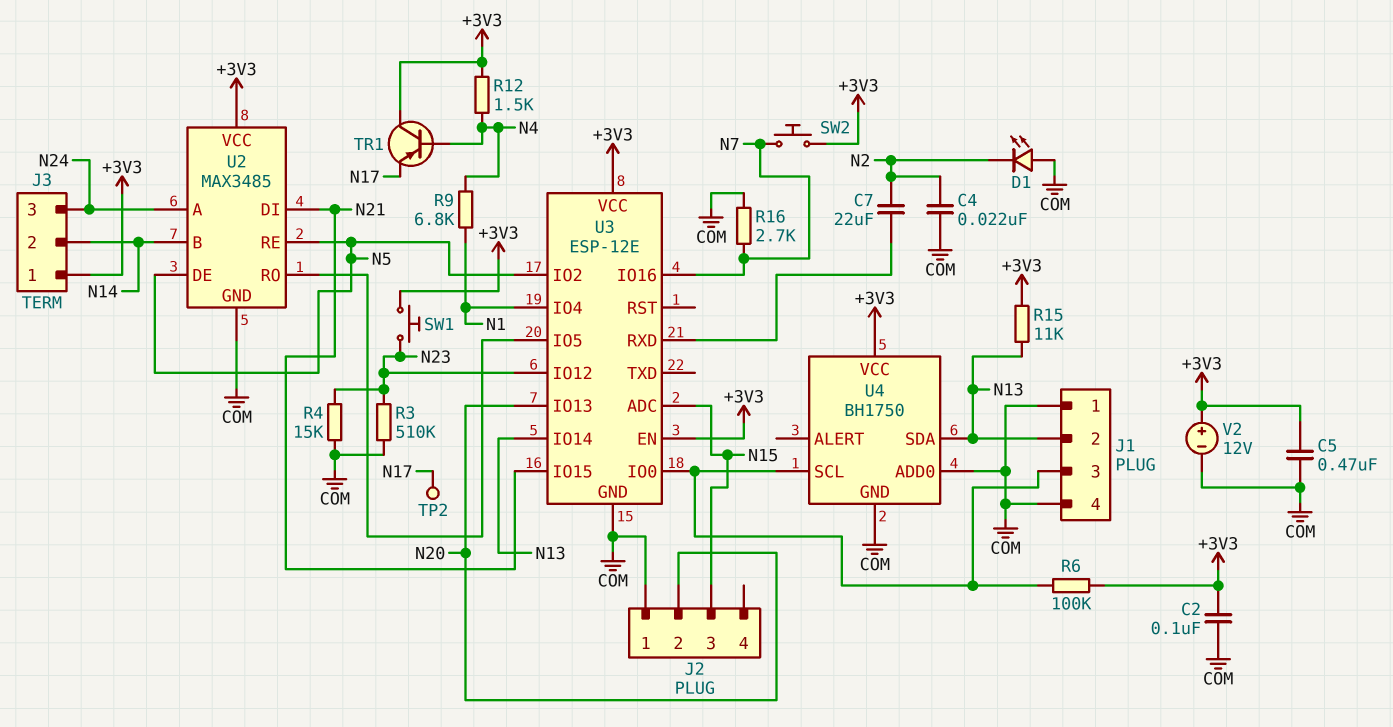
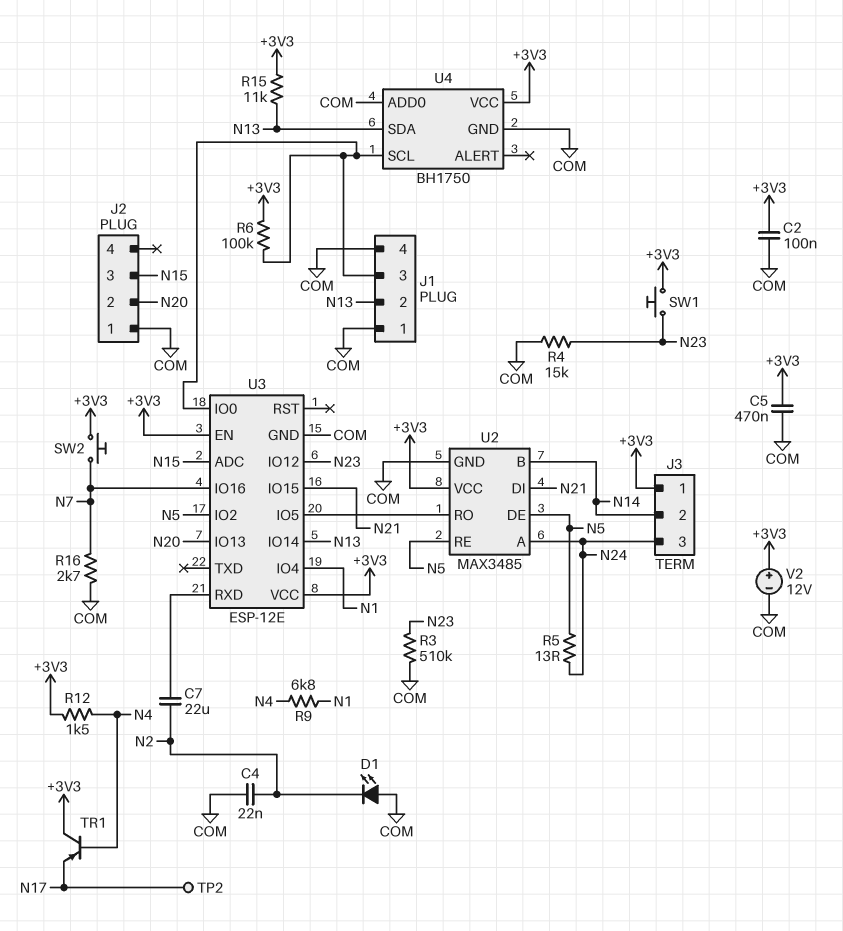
R5: none -> 13 (N5, N24)

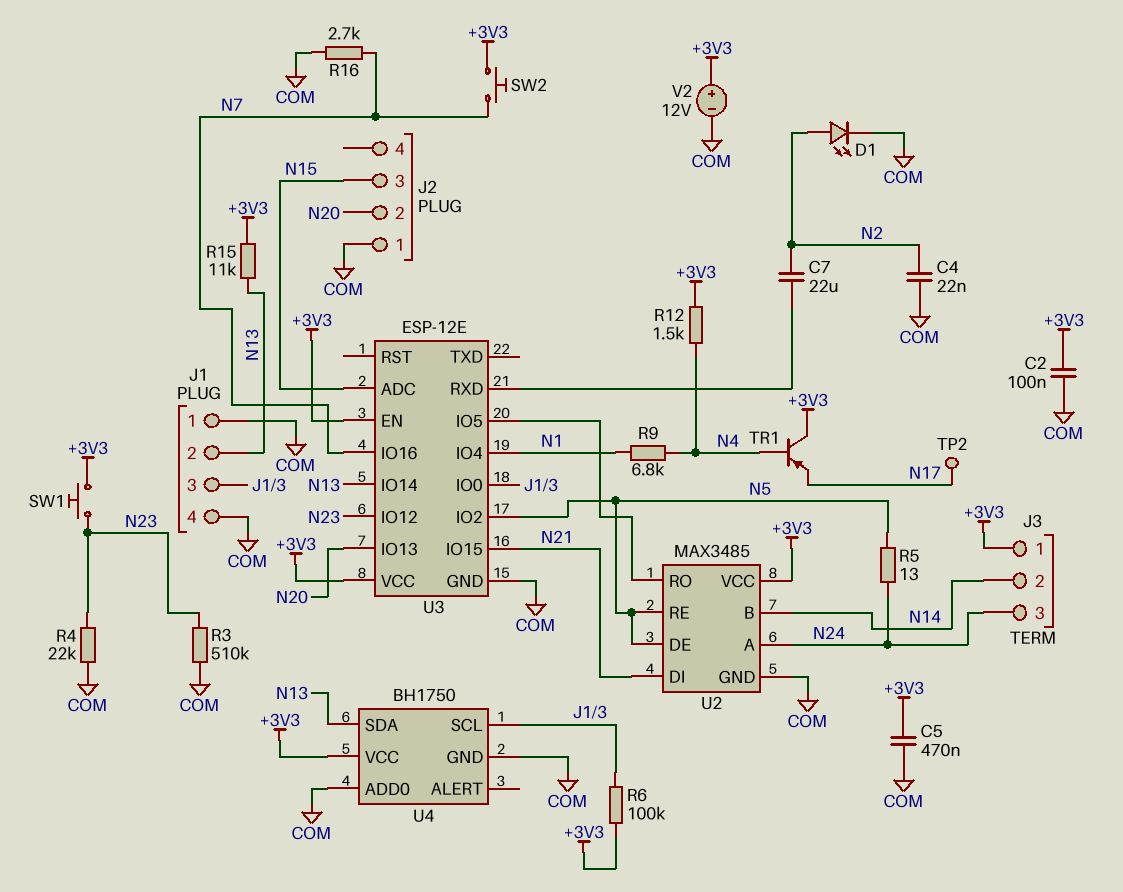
D1: LED (A COM, K N2) -> LED (A N2, K COM)
R4: 15k (COM, N23) -> 22k (COM, N23)

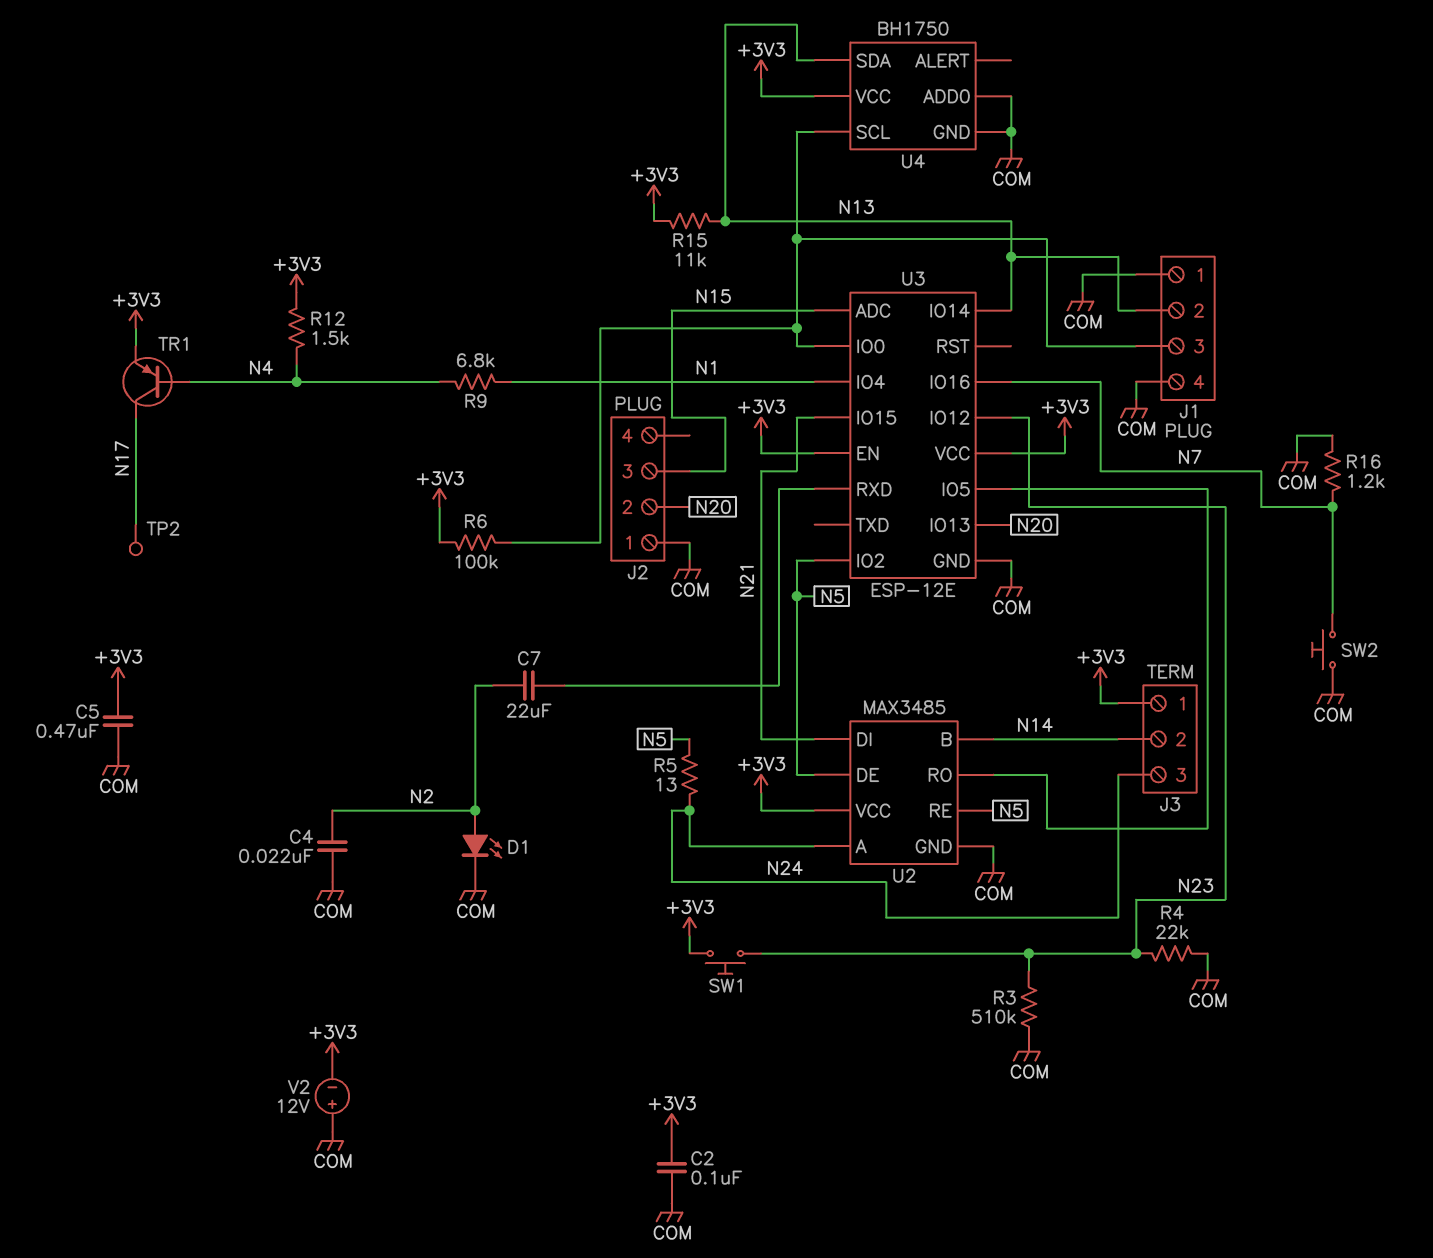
R16: 2.7k (COM, N7) -> 1.2k (COM, N7)
SW2: button (+3V3, N7) -> button (COM, N7)
TR1: PNP (B N4, C +3V3, E N17) -> PNP (B N4, C N17, E +3V3)
V2: 12V (plus +3V3, minus COM) -> 12V (plus COM, minus +3V3)

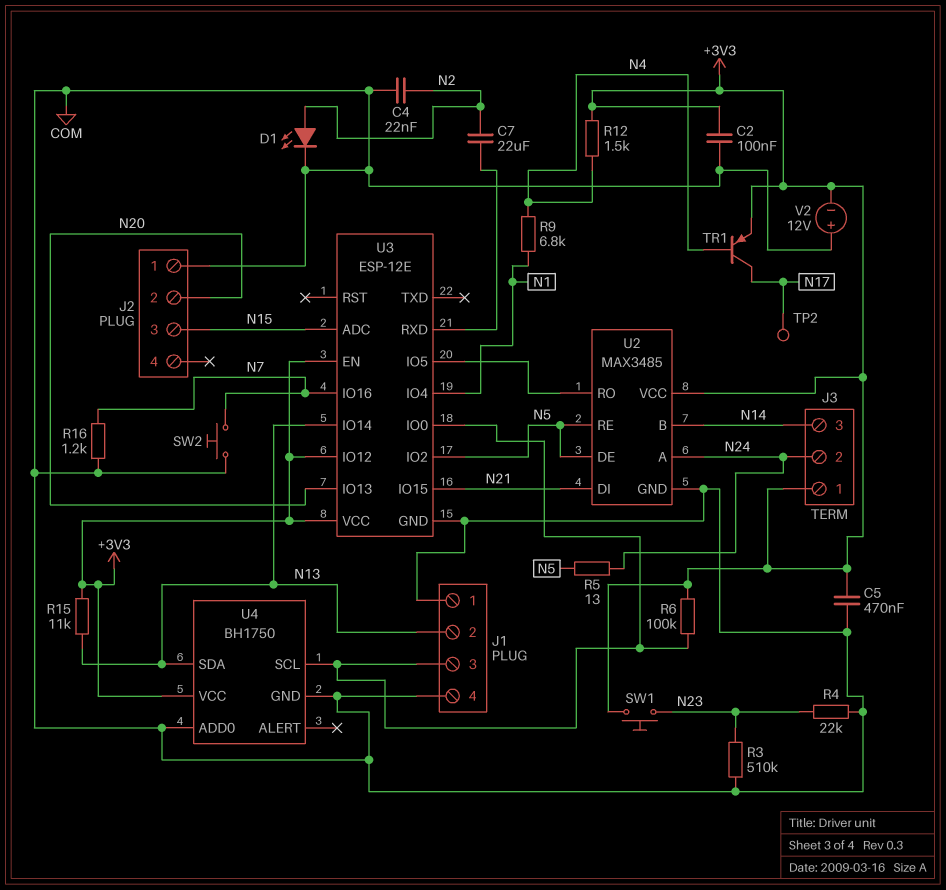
J3 pin 2: N14 -> N24
J3 pin 3: N24 -> N14
U3 pin IO12: N23 -> +3V3

